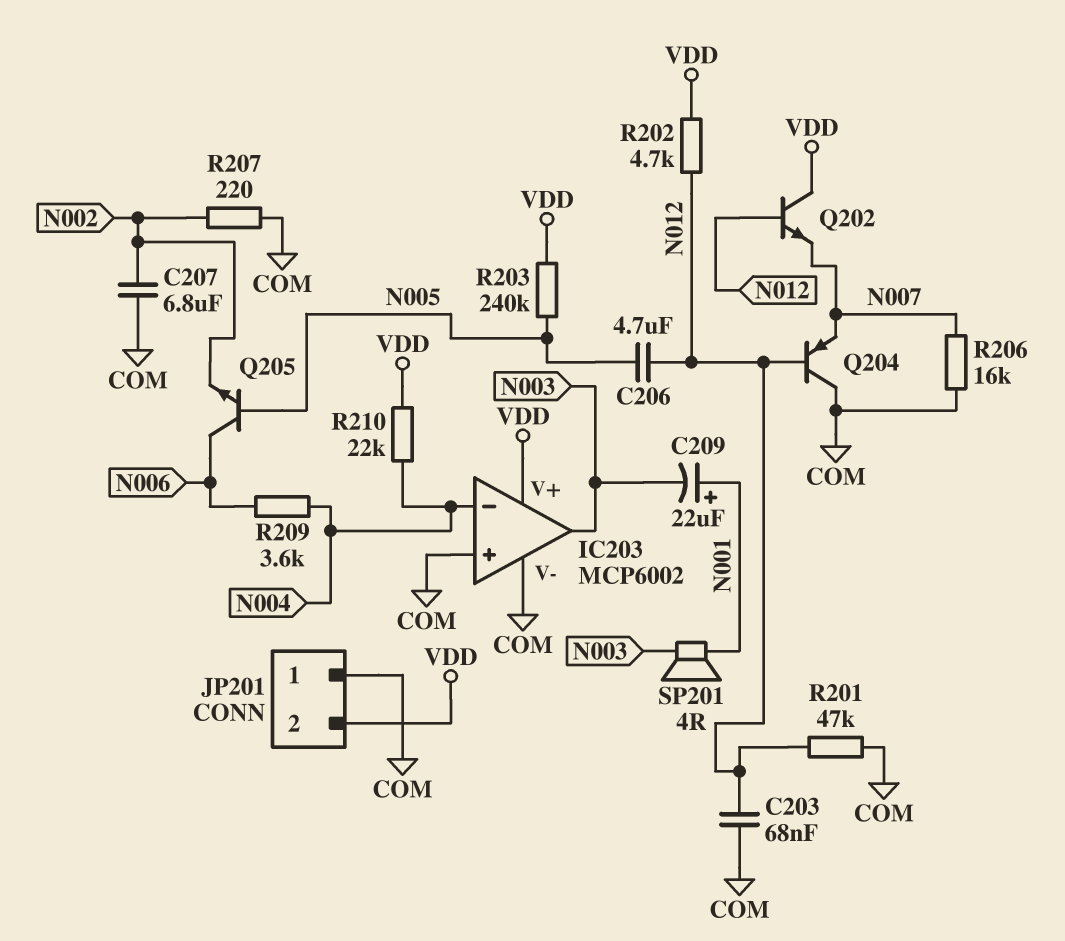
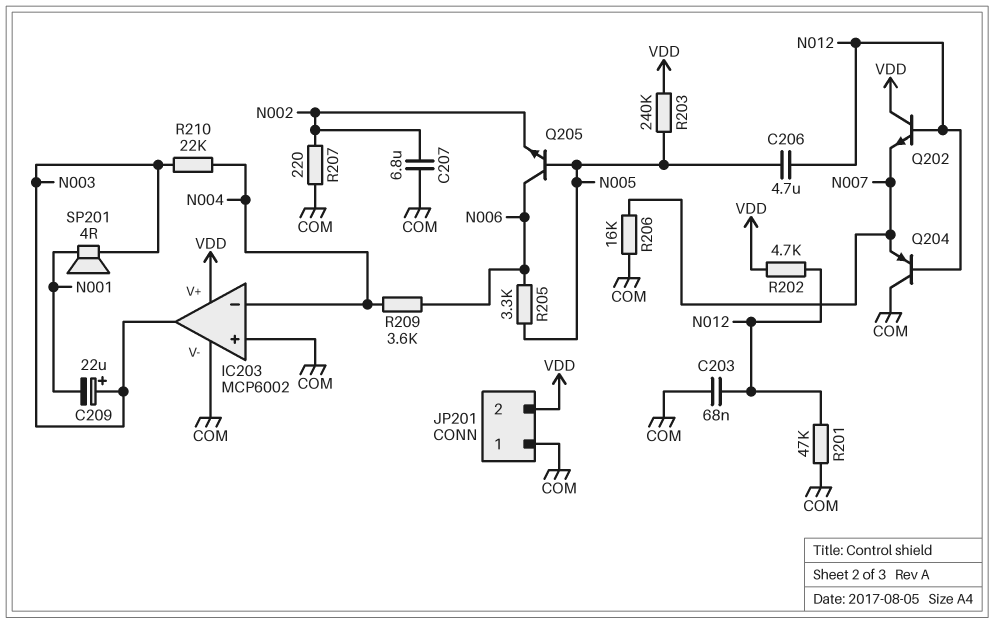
C209: 22uF (plus N001, minus N003) -> 22uF (plus N003, minus N001)
R205: none -> 3.3k (N005, N006)
R210: 22k (N004, VDD) -> 22k (N003, N004)

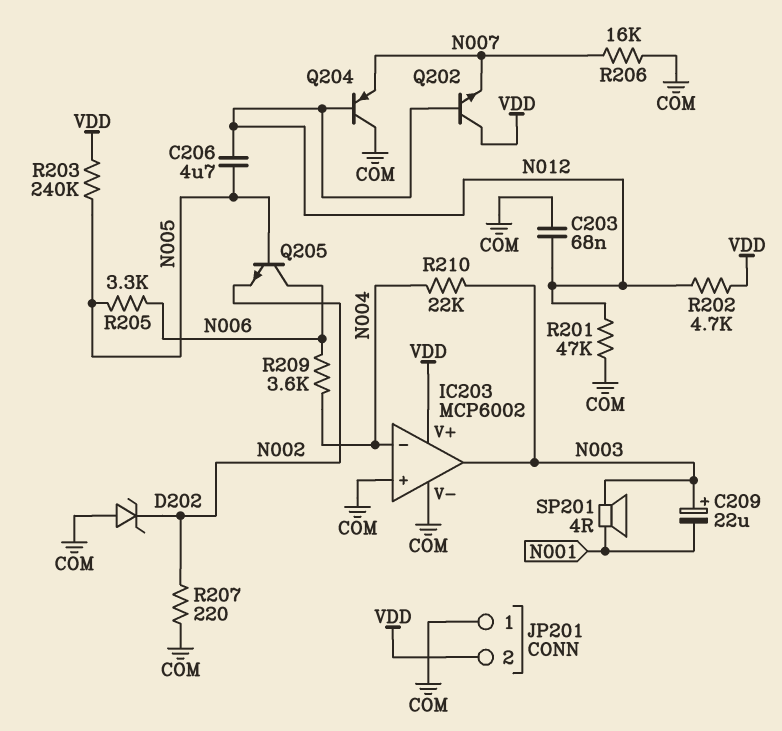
C207: 6.8uF (COM, N002) -> none
D202: none -> zener (A COM, K N002)

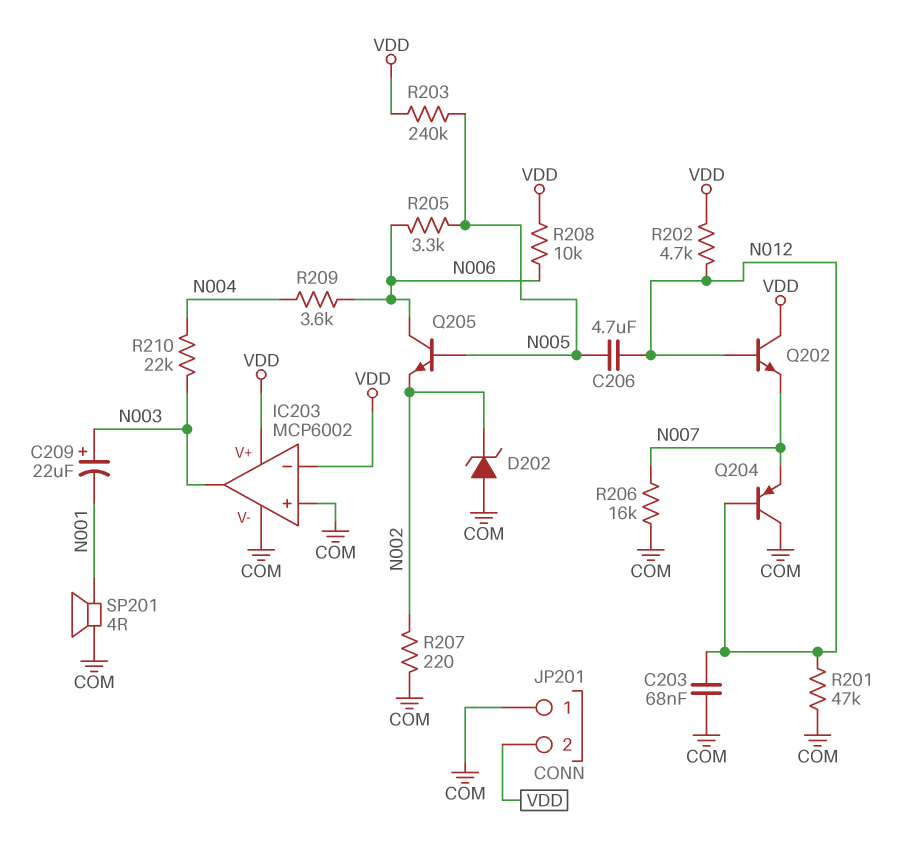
IC203 pin in-: N004 -> VDD
R208: none -> 10k (N006, VDD)
SP201: speaker 4R (N001, N003) -> speaker 4R (COM, N001)

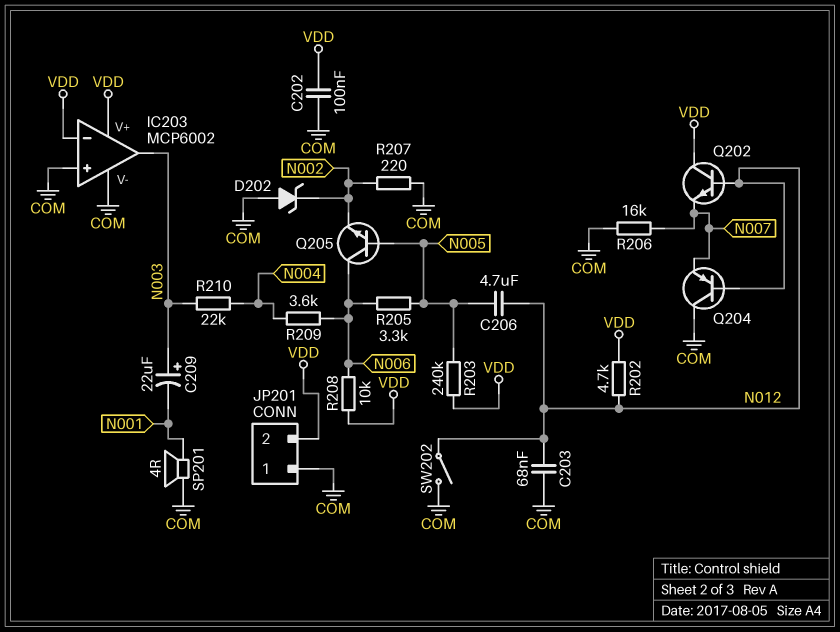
C202: none -> 100nF (COM, VDD)
R201: 47k (COM, N012) -> none
SW202: none -> switch (COM, N012)

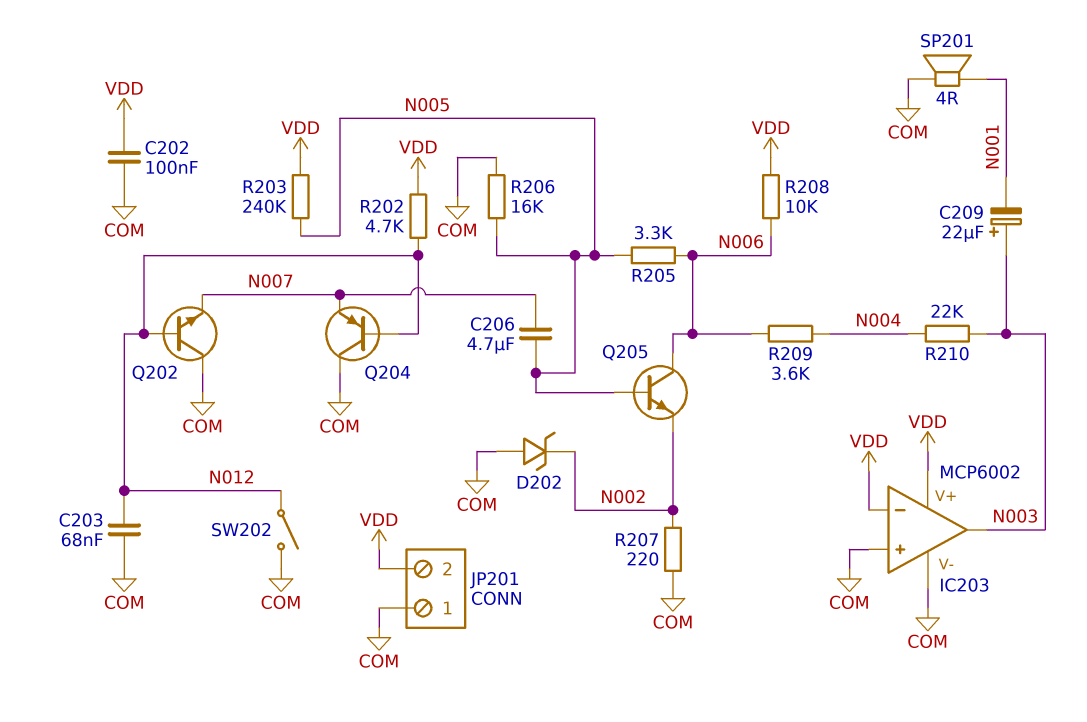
C206: 4.7uF (N005, N012) -> 4.7uF (N005, N007)
Q202: NPN (B N012, C VDD, E N007) -> NPN (B N012, C COM, E N007)
R206: 16k (COM, N007) -> 16k (COM, N005)

